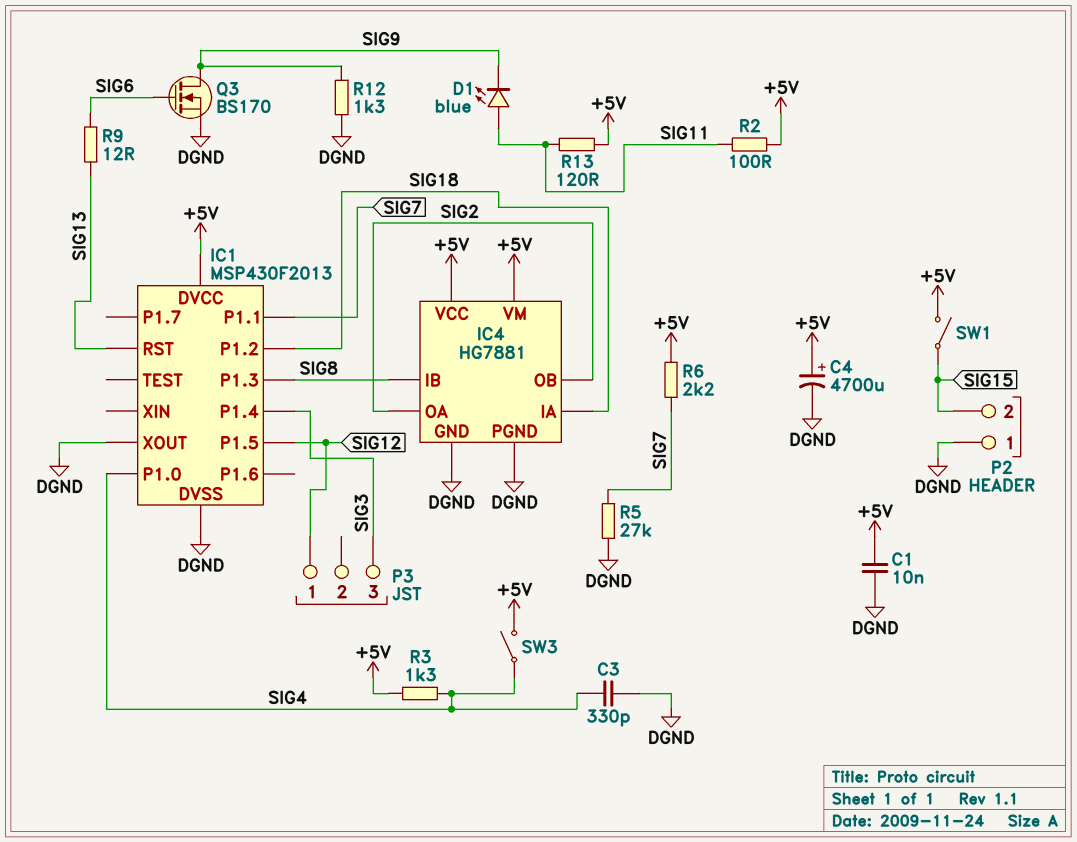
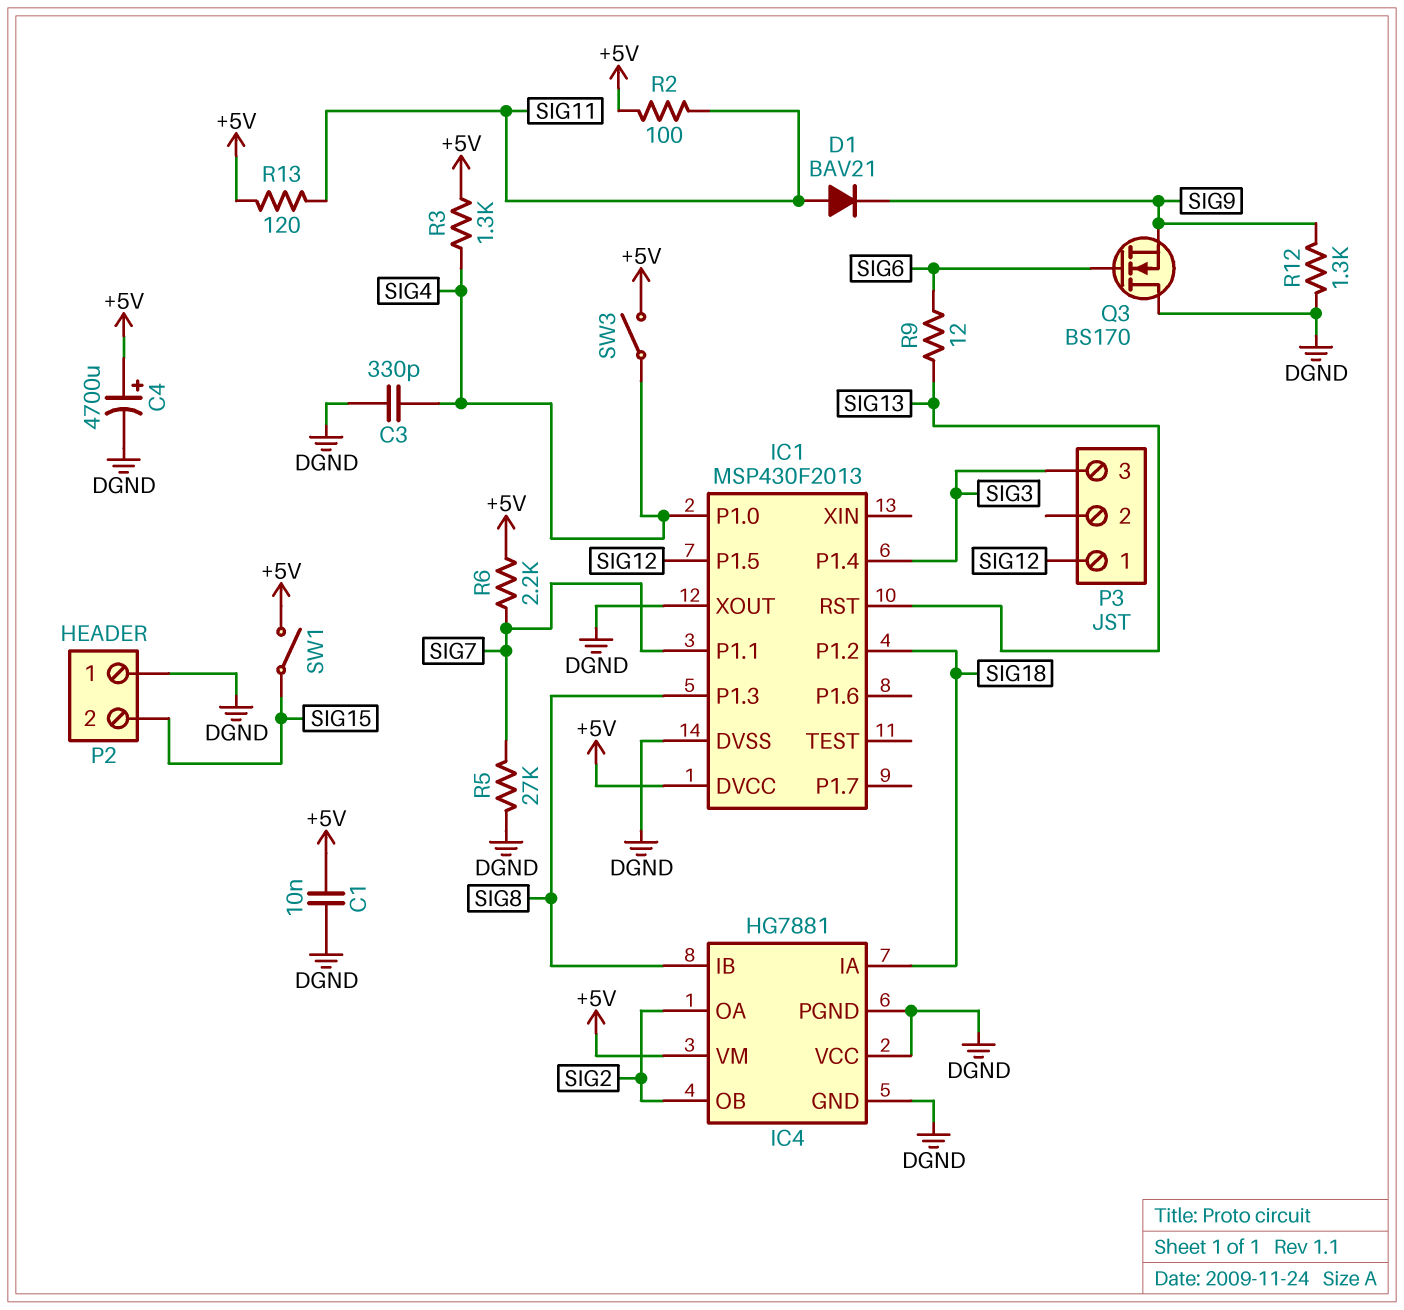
D1: LED blue (A SIG11, K SIG9) -> diode BAV21 (A SIG11, K SIG9)
IC4 pin VCC: +5V -> DGND
Q3: NMOS BS170 (G SIG6, D SIG9, S DGND) -> NMOS BS170 (G SIG6, D DGND, S SIG9)

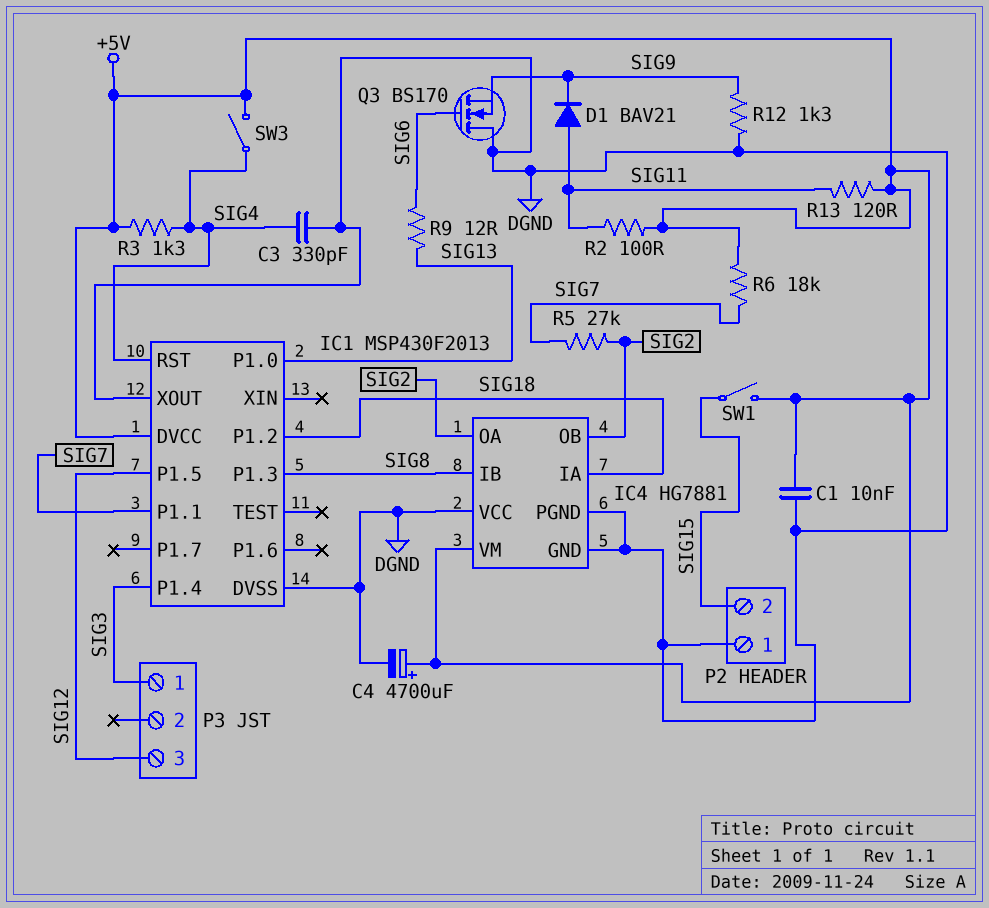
IC1 pin P1.0: SIG4 -> SIG13
IC1 pin RST: SIG13 -> SIG4
P3 pin 1: SIG12 -> SIG3
P3 pin 3: SIG3 -> SIG12
R5: 27k (DGND, SIG7) -> 27k (SIG2, SIG7)
R6: 2.2k (+5V, SIG7) -> 18k (+5V, SIG7)

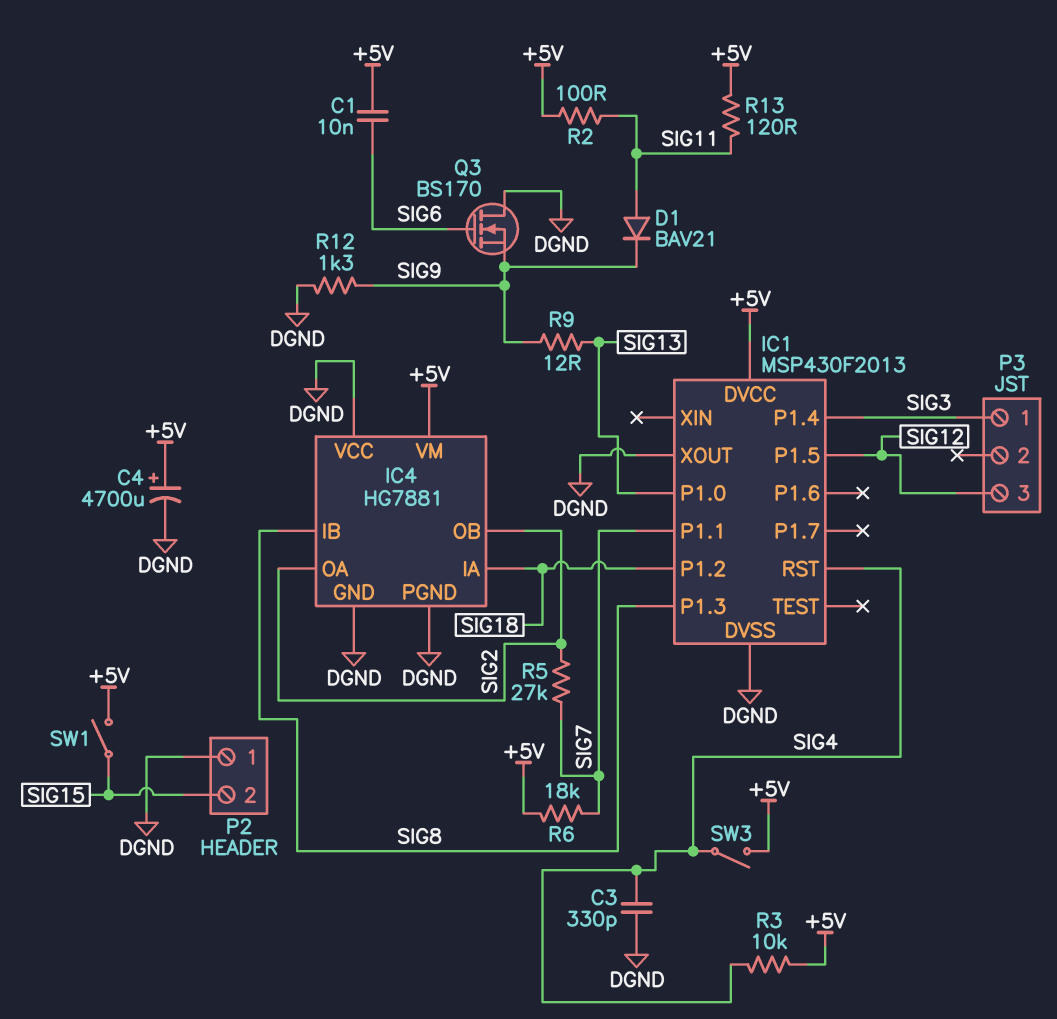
C1: 10nF (+5V, DGND) -> 10nF (+5V, SIG6)
R3: 1.3k (+5V, SIG4) -> 10k (+5V, SIG4)
R9: 12 (SIG6, SIG13) -> 12 (SIG9, SIG13)

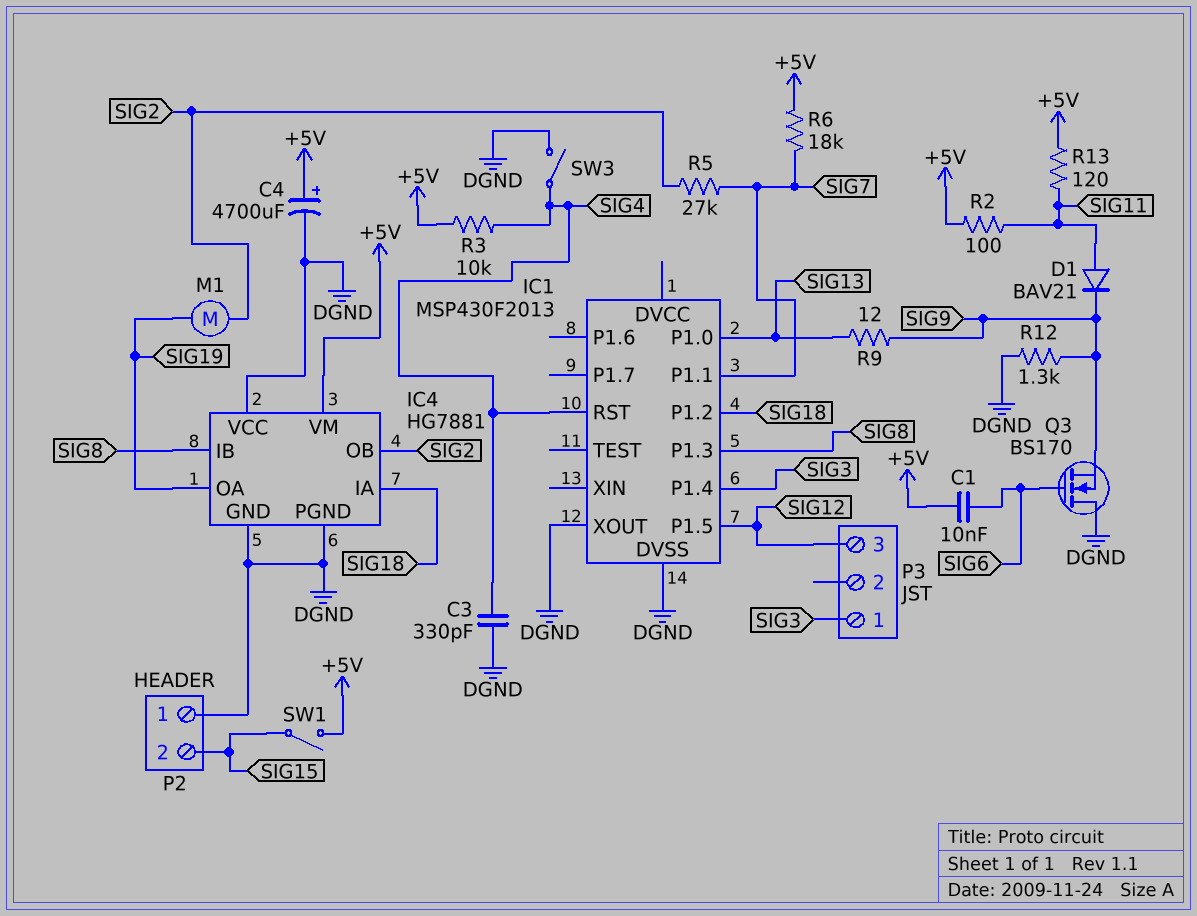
IC1 pin DVCC: +5V -> none
IC4 pin OA: SIG2 -> SIG19
M1: none -> motor (SIG2, SIG19)
SW3: switch (+5V, SIG4) -> switch (DGND, SIG4)

